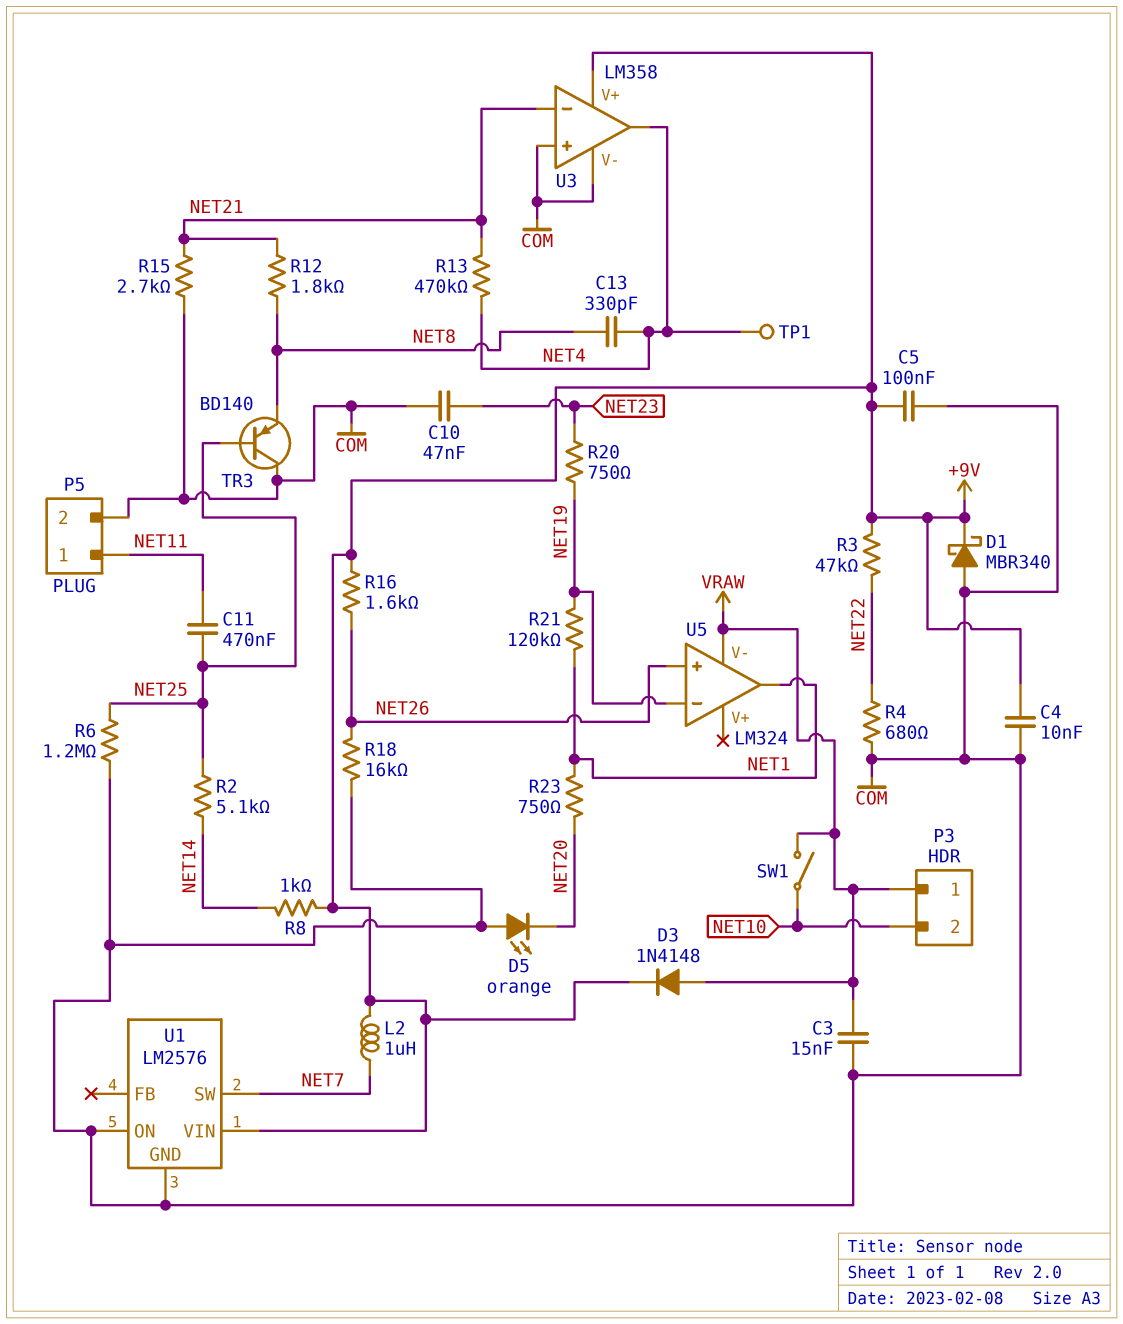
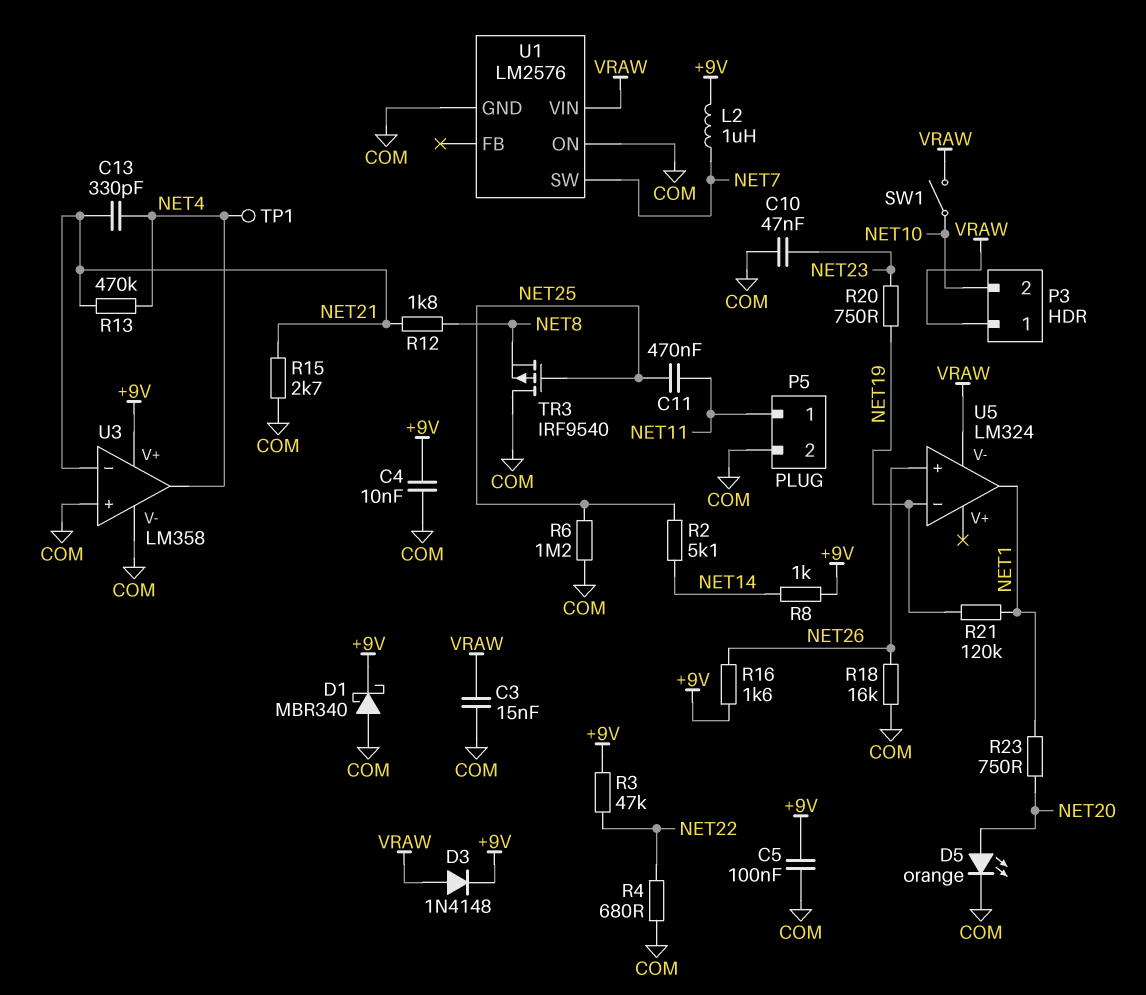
C13: 330pF (NET4, NET8) -> 330pF (NET4, NET21)
D5: LED orange (A COM, K NET20) -> LED orange (A NET20, K COM)
TR3: PNP BD140 (B NET25, C COM, E NET8) -> PMOS IRF9540 (G NET25, D COM, S NET8)
U1 pin VIN: +9V -> VRAW

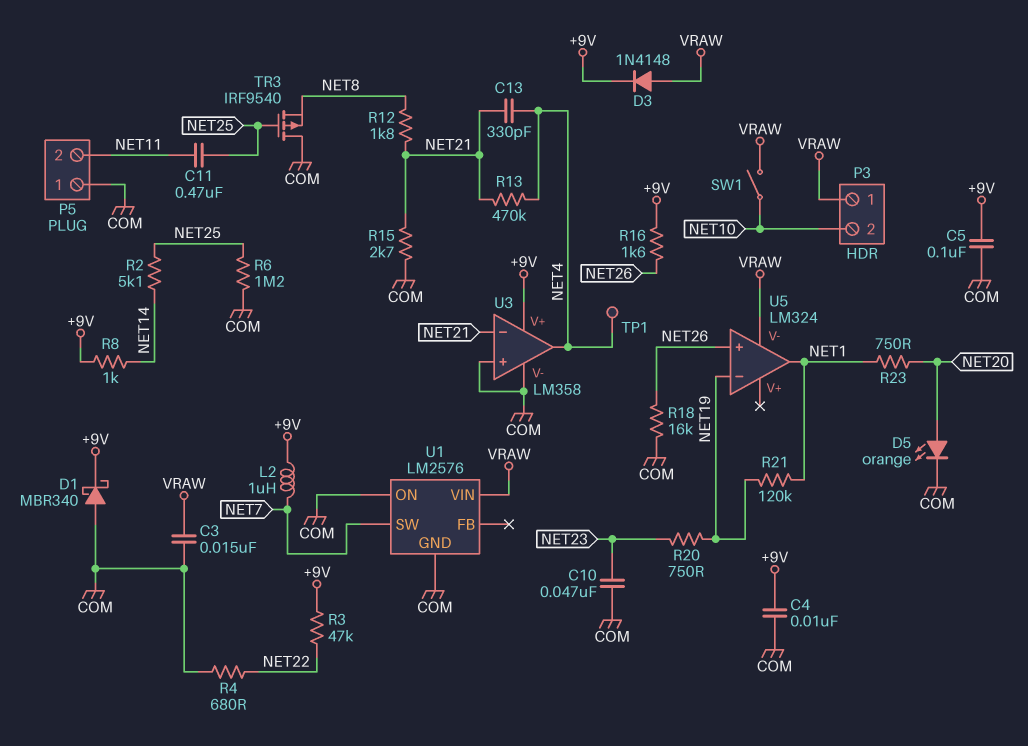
P5 pin 1: NET11 -> COM
P5 pin 2: COM -> NET11

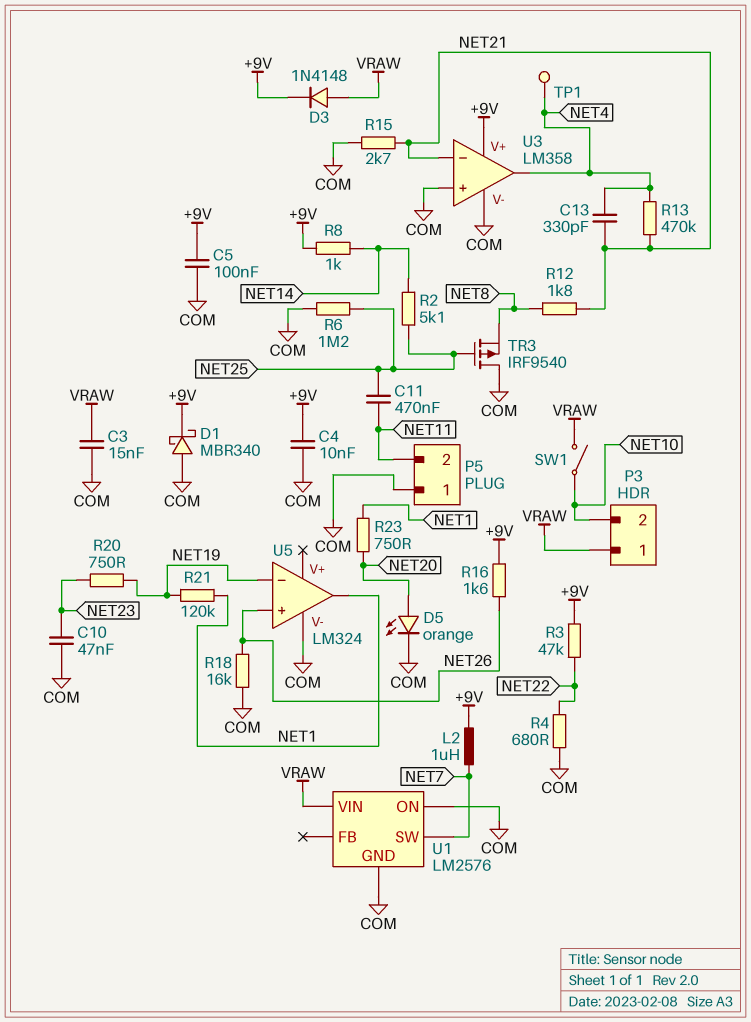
U5 pin V-: VRAW -> COM

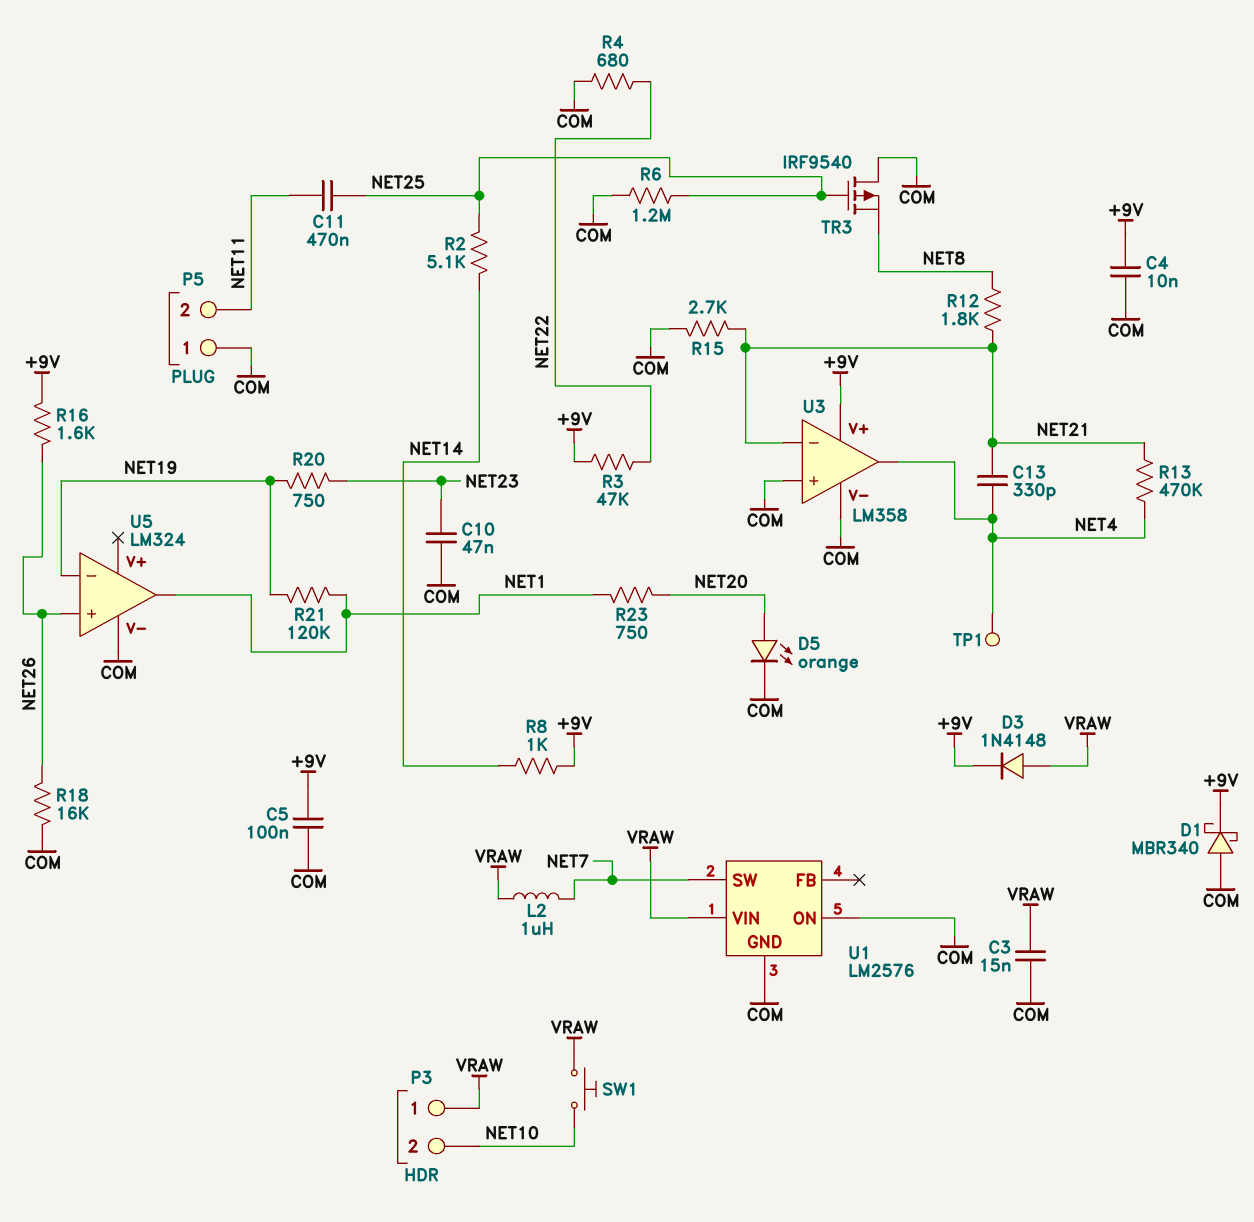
L2: 1uH (+9V, NET7) -> 1uH (NET7, VRAW)
SW1: switch (NET10, VRAW) -> button (NET10, VRAW)

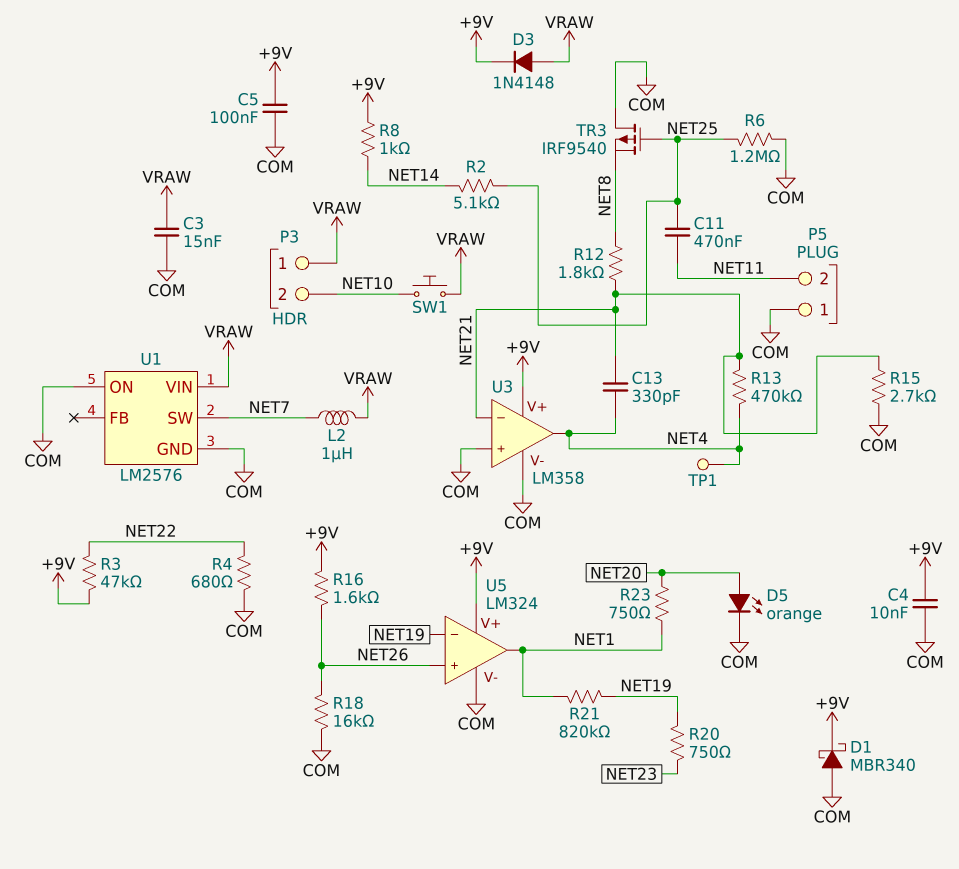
C10: 47nF (COM, NET23) -> none
R21: 120k (NET1, NET19) -> 820k (NET1, NET19)
U5 pin V+: none -> +9V

